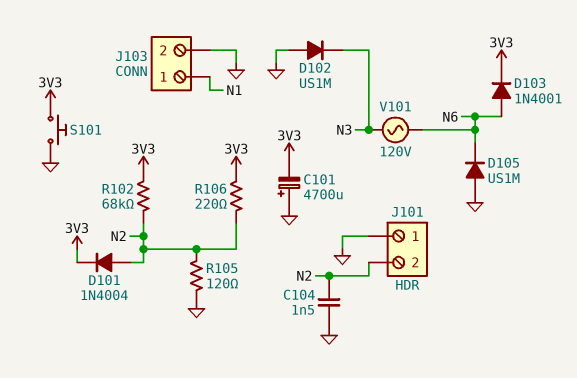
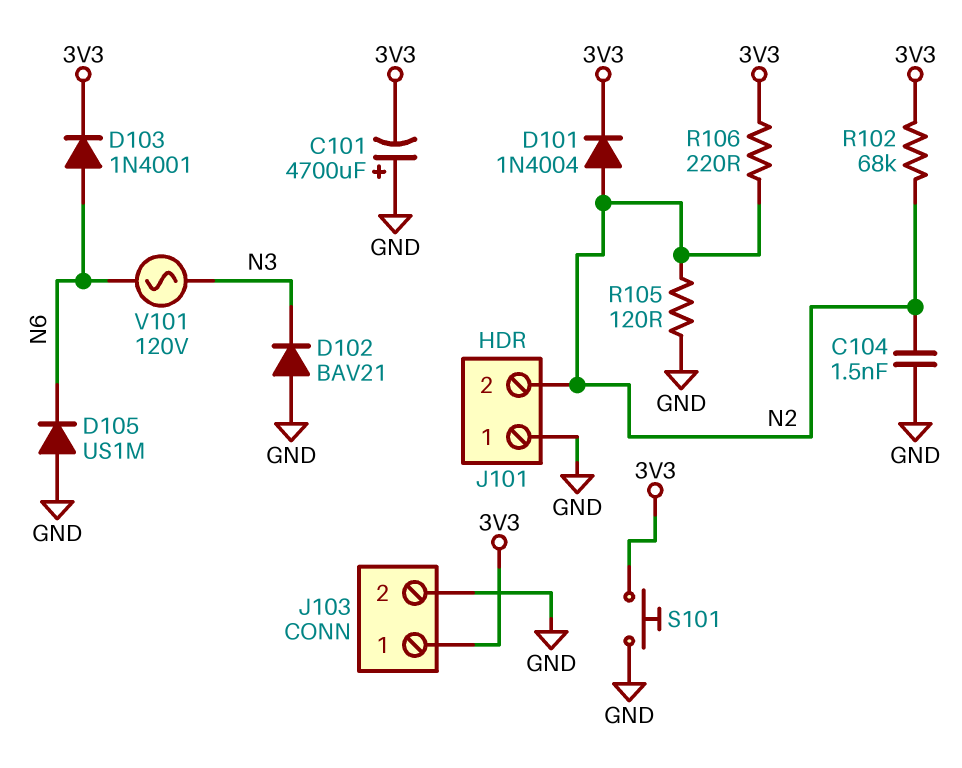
D102: diode US1M (A GND, K N3) -> diode BAV21 (A GND, K N3)
J103 pin 1: N1 -> 3V3

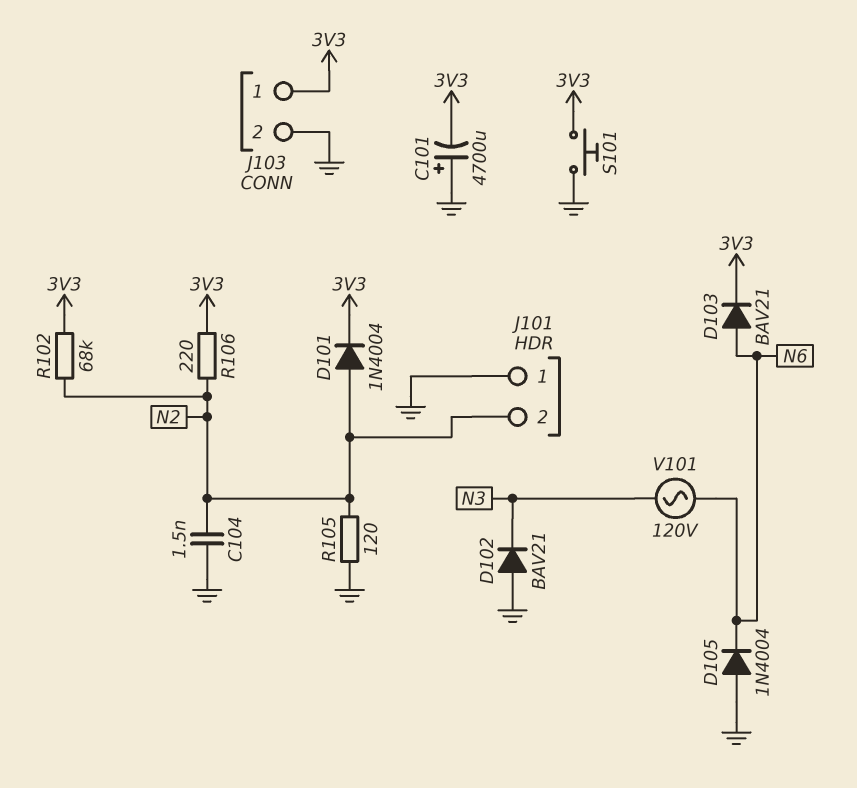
D103: diode 1N4001 (A N6, K 3V3) -> diode BAV21 (A N6, K 3V3)
D105: diode US1M (A GND, K N6) -> diode 1N4004 (A GND, K N6)

